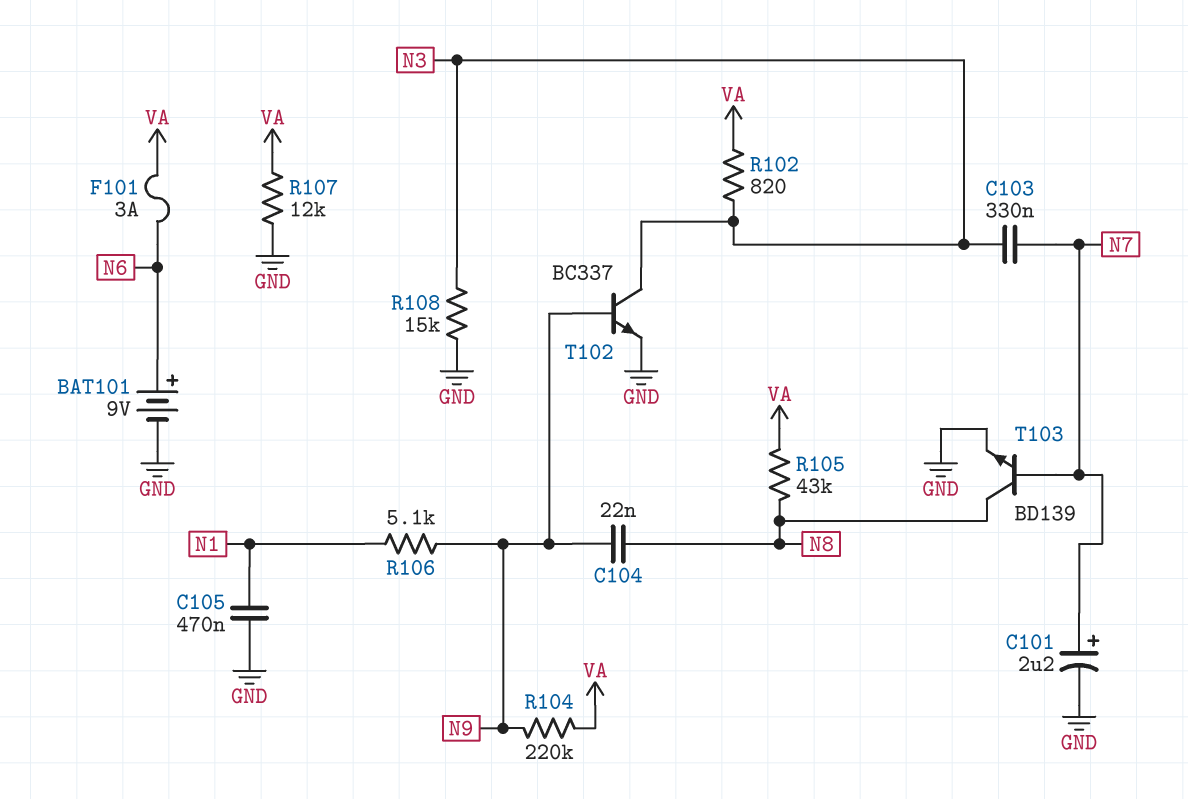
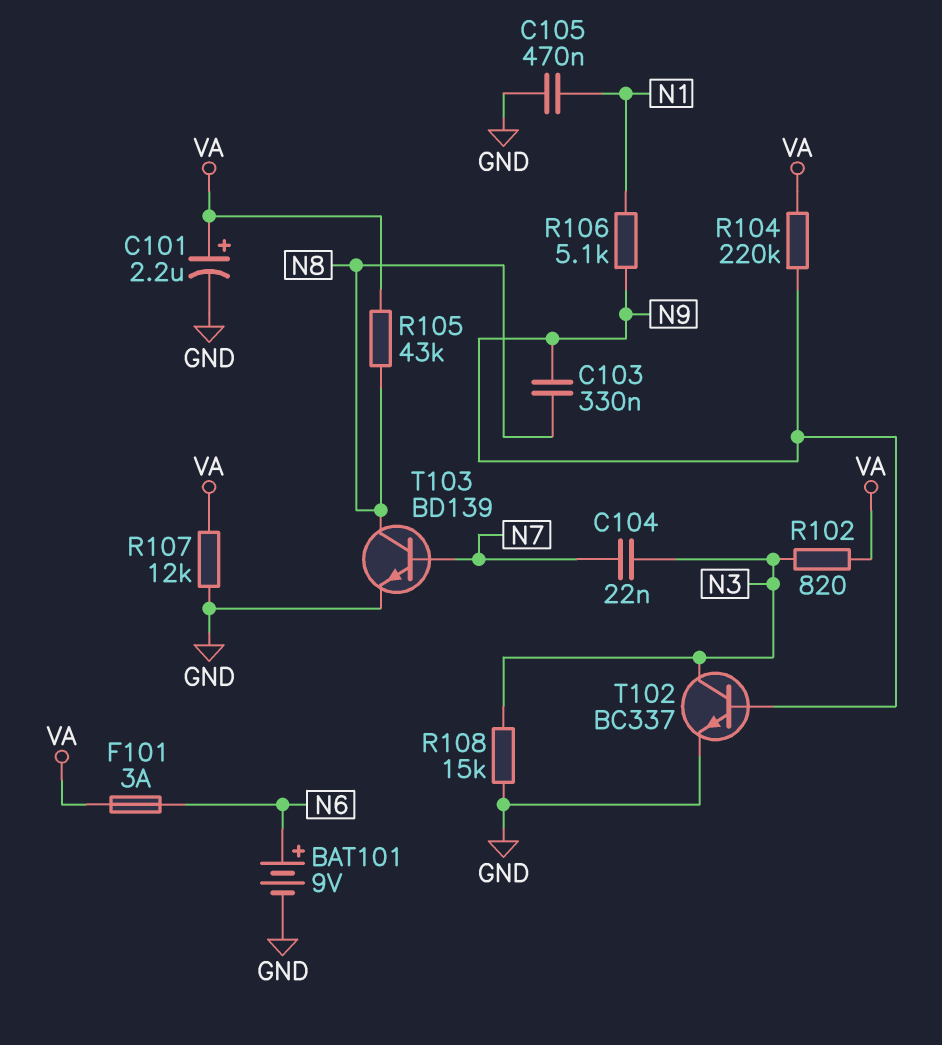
C101: 2.2uF (plus N7, minus GND) -> 2.2uF (plus VA, minus GND)
C103: 330nF (N3, N7) -> 330nF (N8, N9)
C104: 22nF (N8, N9) -> 22nF (N3, N7)

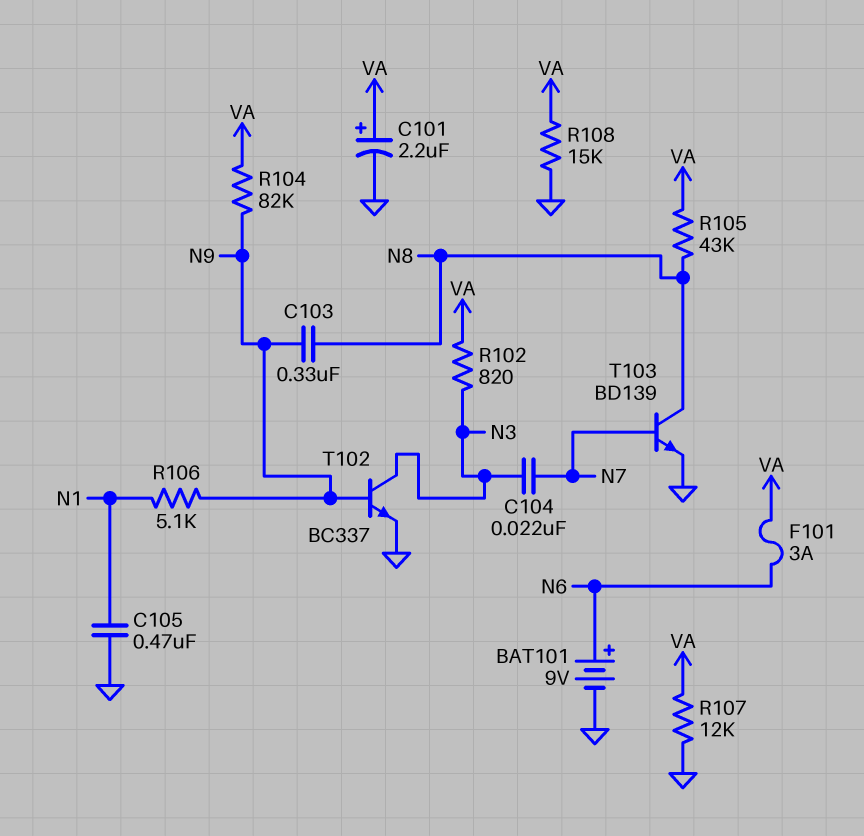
R104: 220k (N9, VA) -> 82k (N9, VA)
R108: 15k (GND, N3) -> 15k (GND, VA)

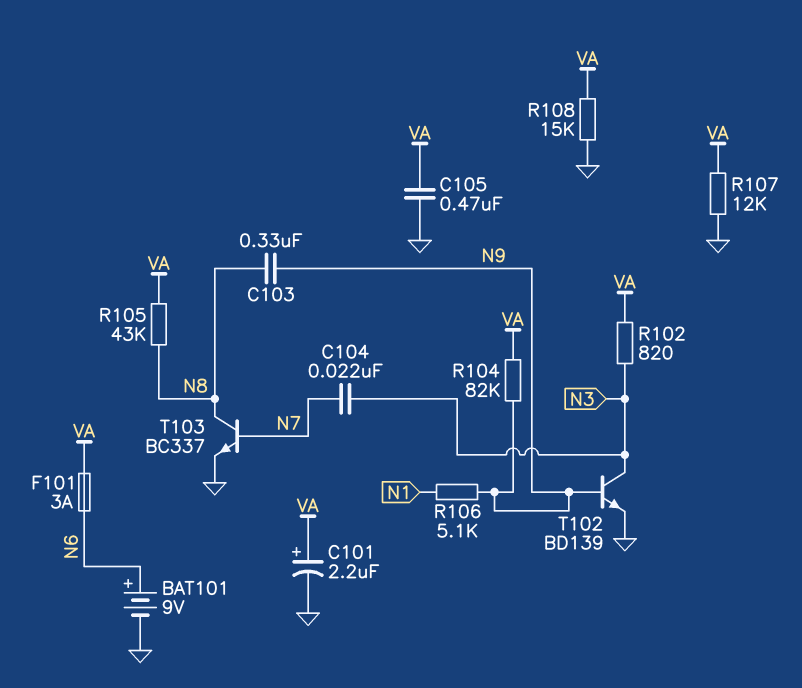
C105: 470nF (GND, N1) -> 470nF (GND, VA)
T102: NPN BC337 (B N9, C N3, E GND) -> NPN BD139 (B N9, C N3, E GND)
T103: NPN BD139 (B N7, C N8, E GND) -> NPN BC337 (B N7, C N8, E GND)

